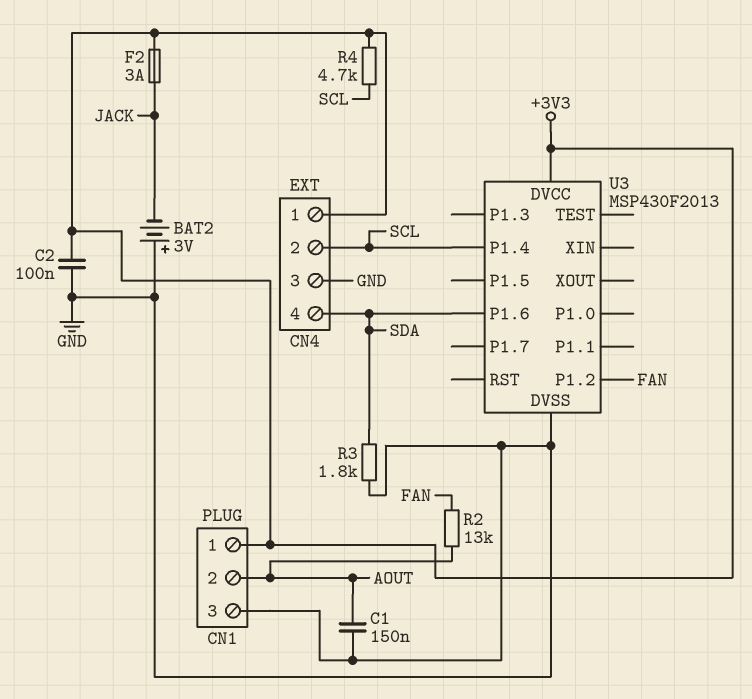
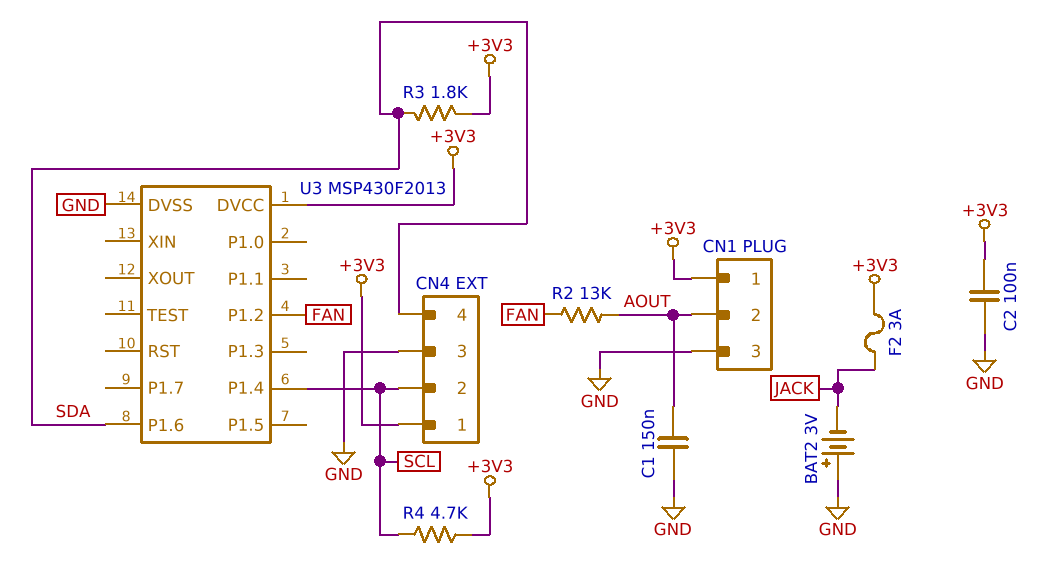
R3: 1.8k (GND, SDA) -> 1.8k (+3V3, SDA)

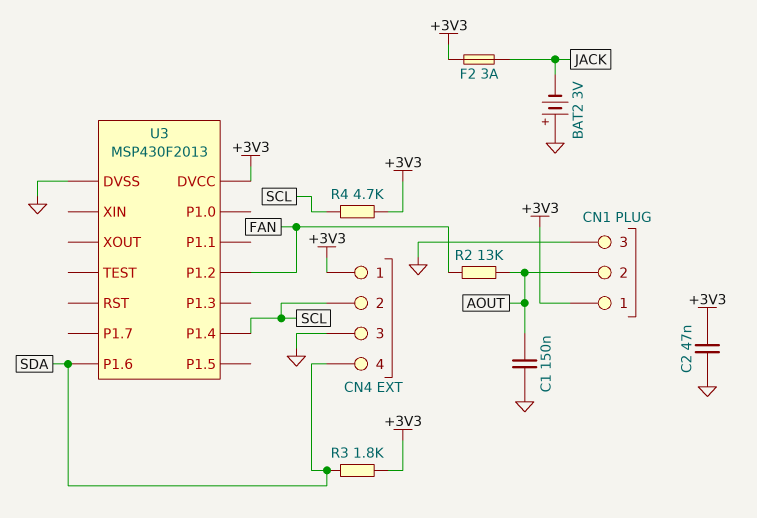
C2: 100nF (+3V3, GND) -> 47nF (+3V3, GND)

